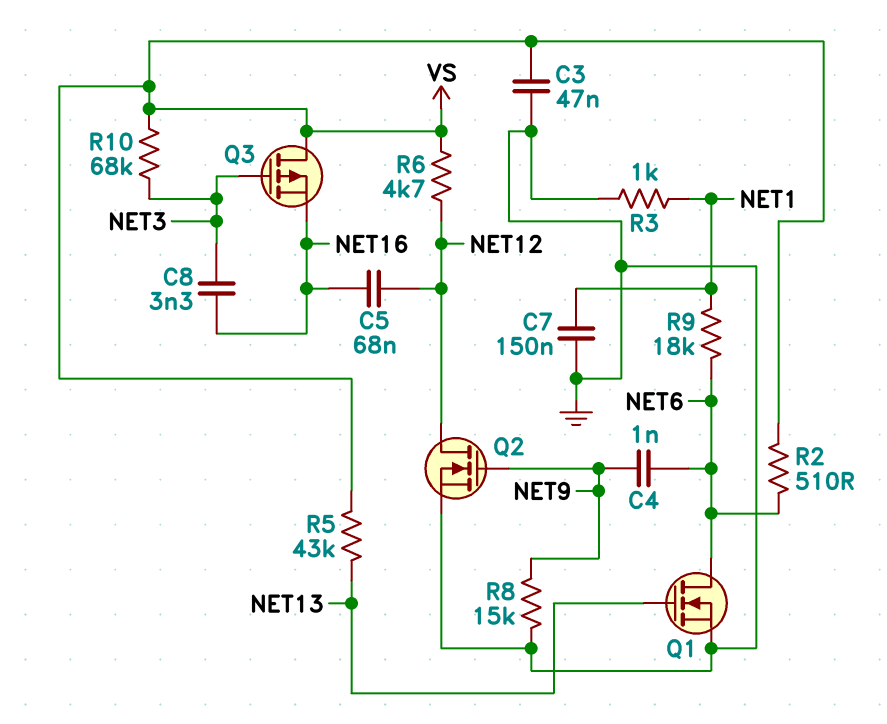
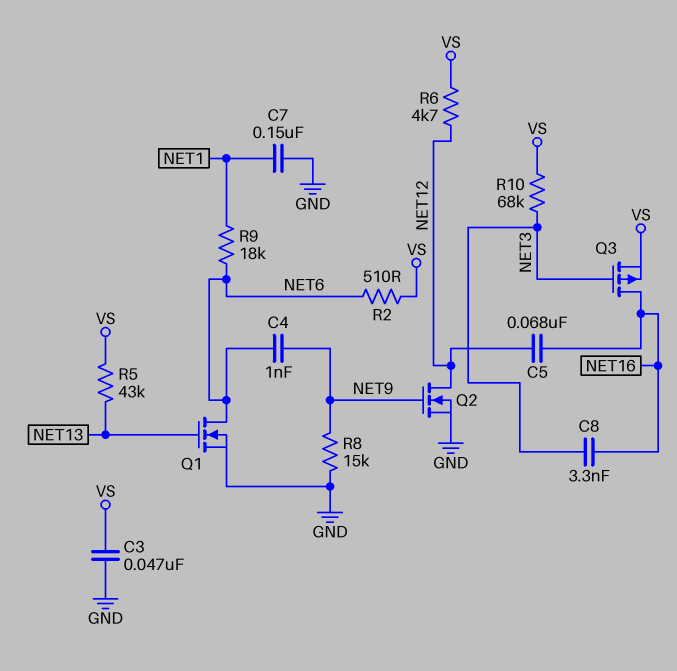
Q3: PMOS (G NET3, D VS, S NET16) -> PMOS (G NET3, D NET16, S VS)
R3: 1k (GND, NET1) -> none

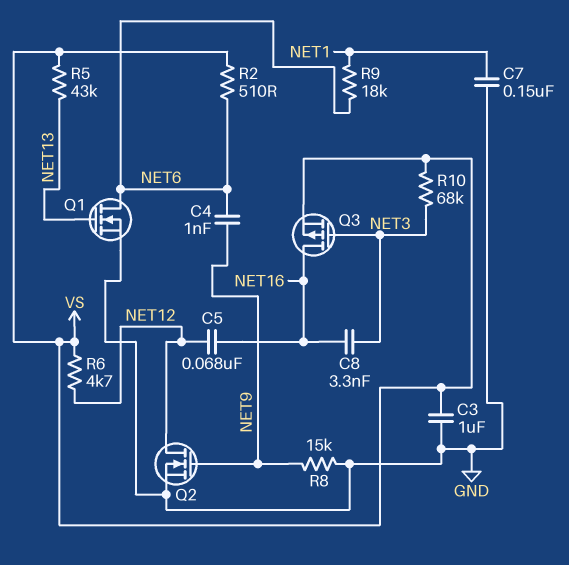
C3: 47nF (GND, VS) -> 1uF (GND, VS)

